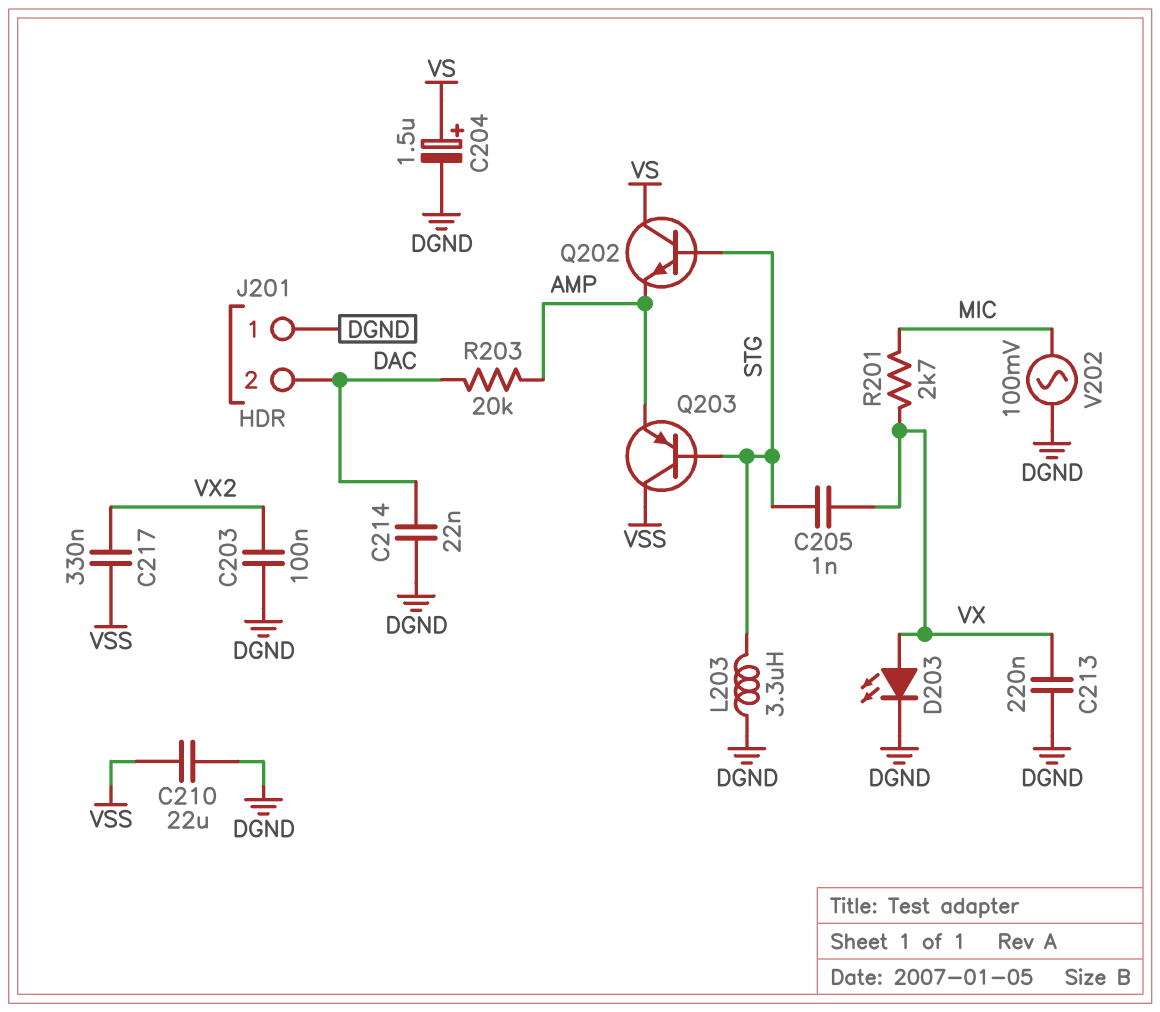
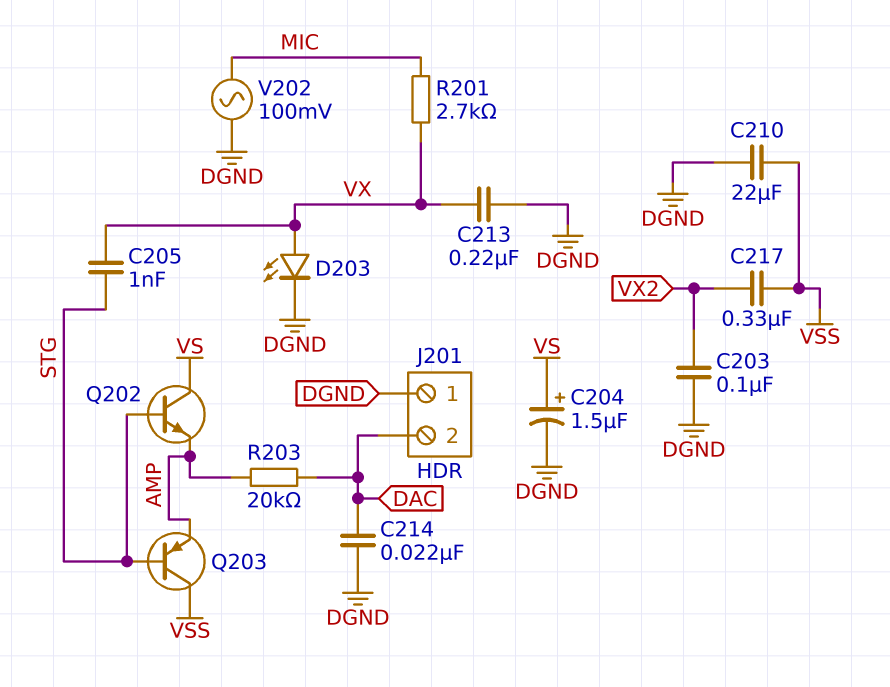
L203: 3.3uH (DGND, STG) -> none

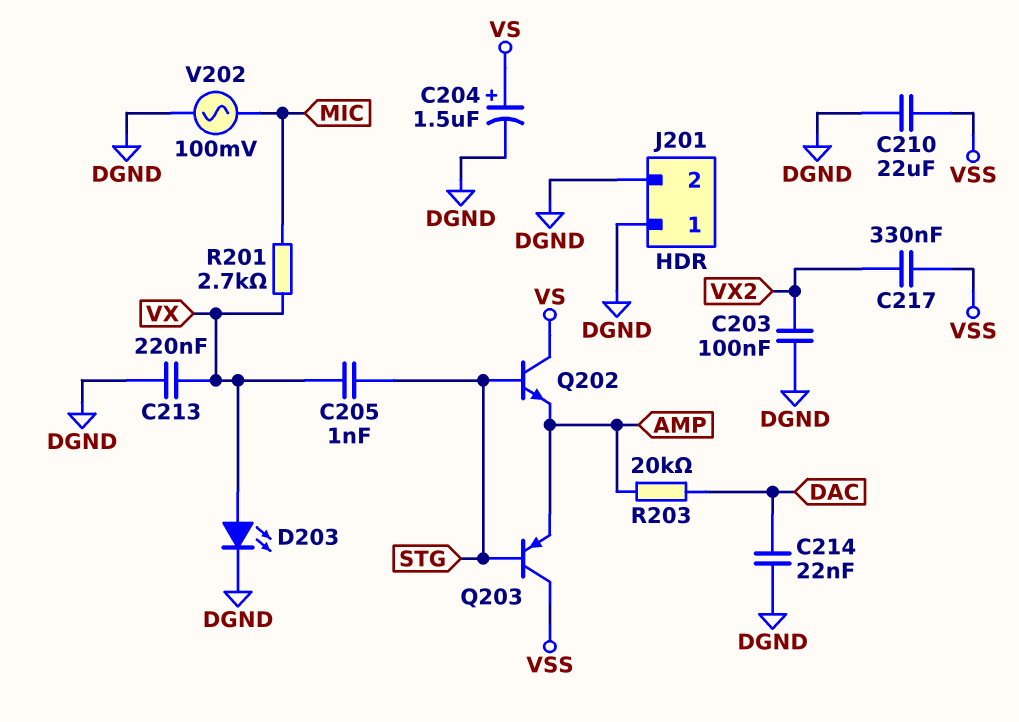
J201 pin 2: DAC -> DGND

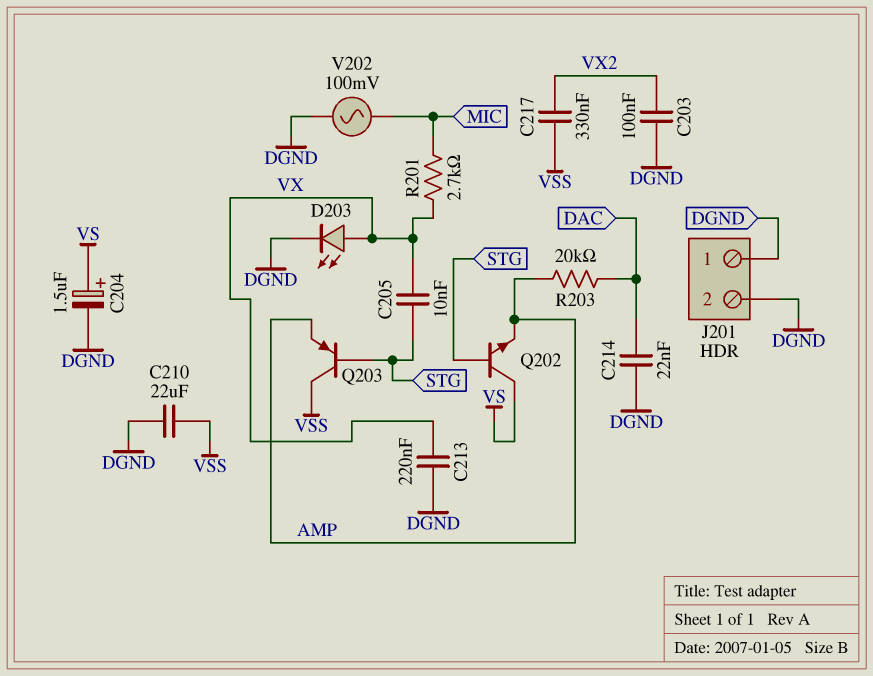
C205: 1nF (STG, VX) -> 10nF (STG, VX)

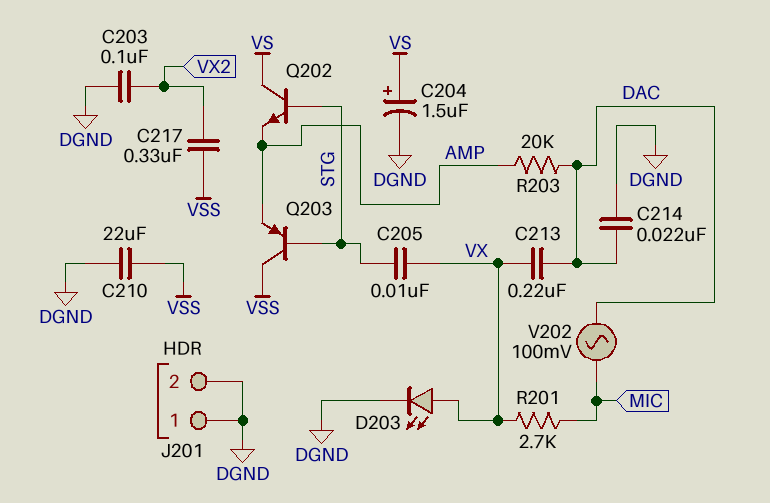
C213: 220nF (DGND, VX) -> 220nF (DAC, VX)
V202: AC 100mV (DGND, MIC) -> AC 100mV (DAC, MIC)

